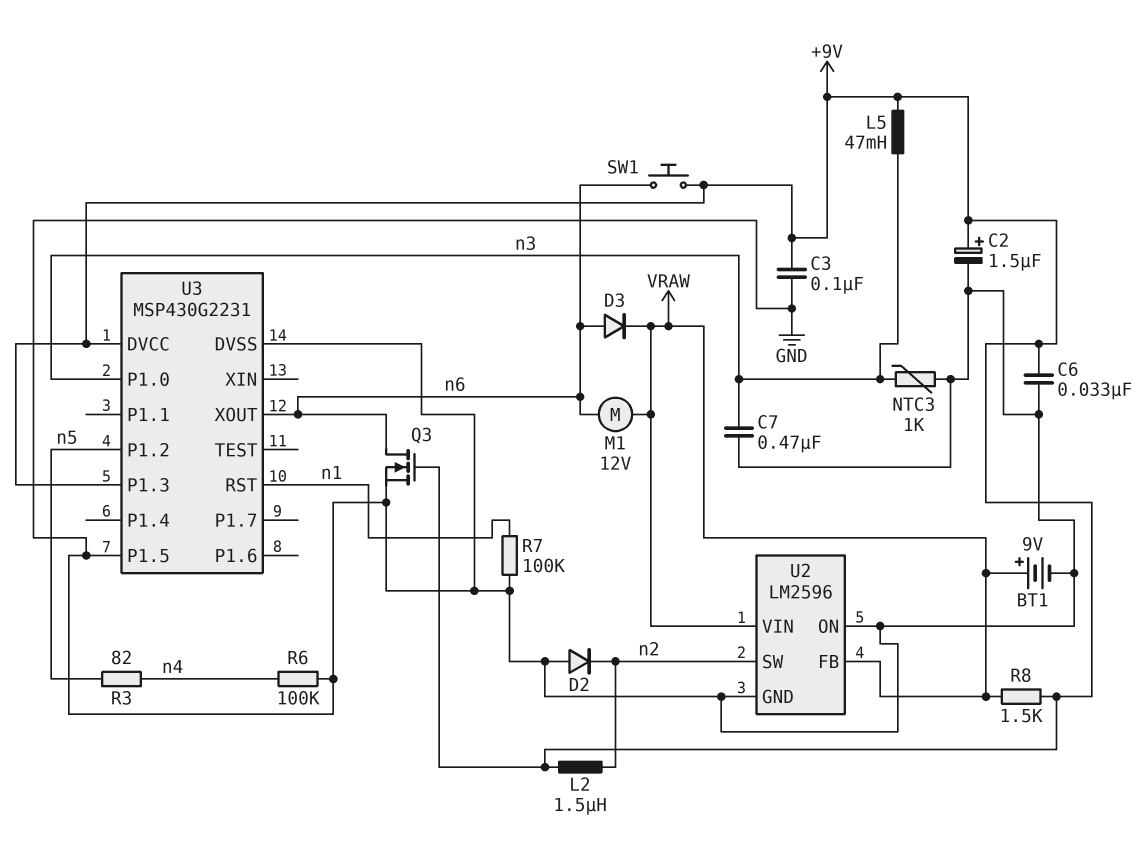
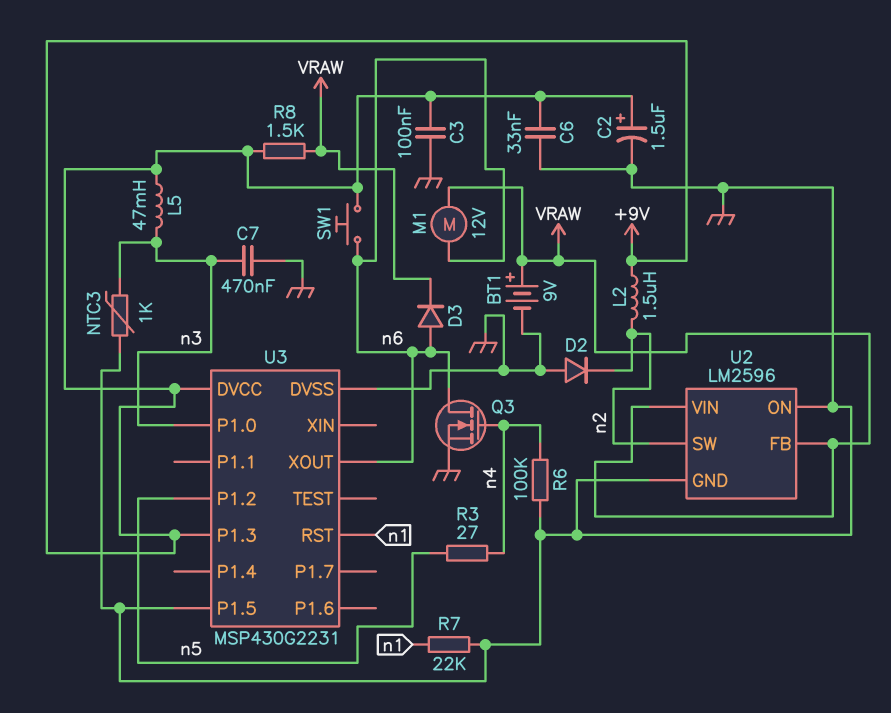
Q3: NMOS (G +9V, D n6, S GND) -> NMOS (G n4, D n6, S GND)
R3: 82 (n4, n5) -> 27 (n4, n5)
R7: 100k (GND, n1) -> 22k (GND, n1)

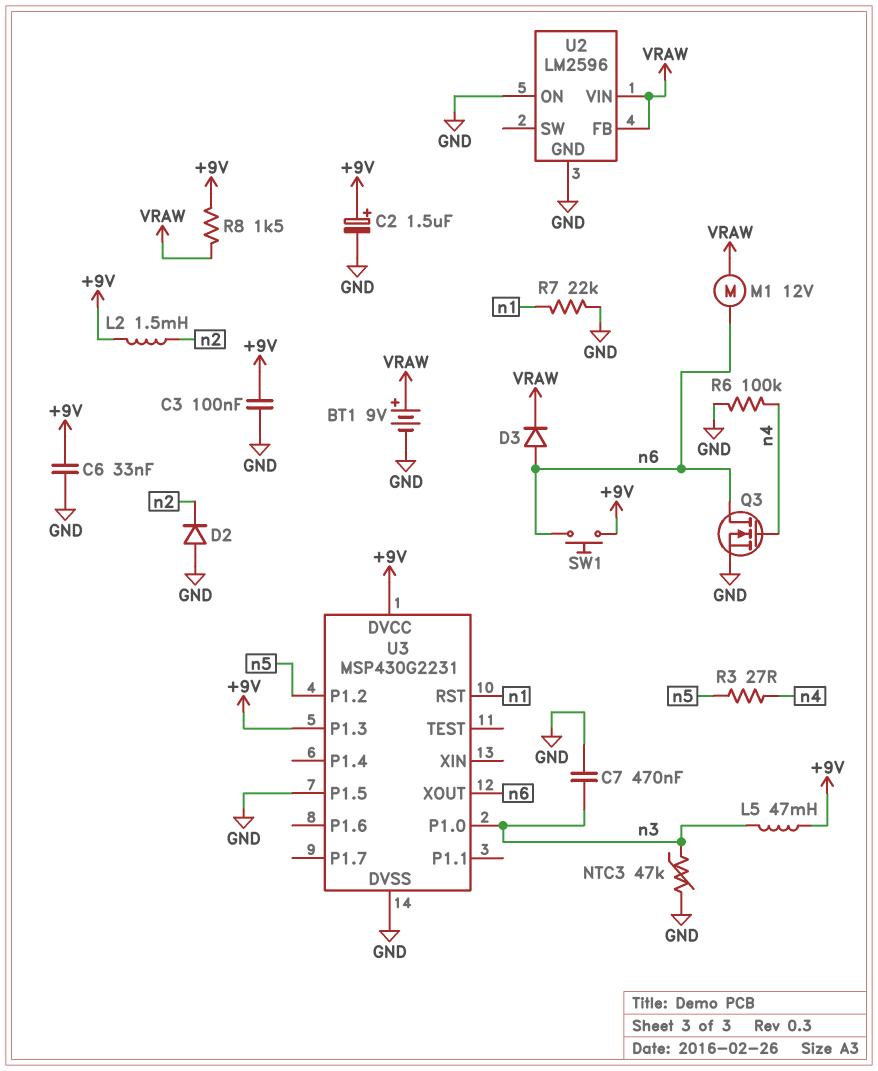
L2: 1.5uH (+9V, n2) -> 1.5mH (+9V, n2)
NTC3: 1k (GND, n3) -> 47k (GND, n3)
U2 pin SW: n2 -> none

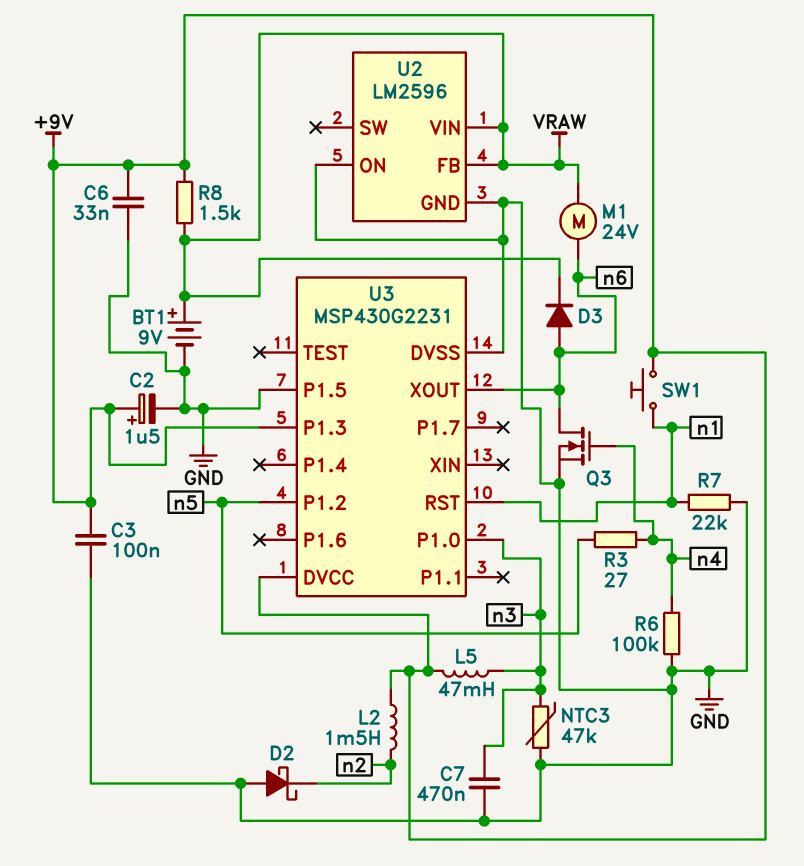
D2: diode (A GND, K n2) -> schottky (A GND, K n2)
M1: motor 12V (VRAW, n6) -> motor 24V (VRAW, n6)
SW1: button (+9V, n6) -> button (+9V, n1)

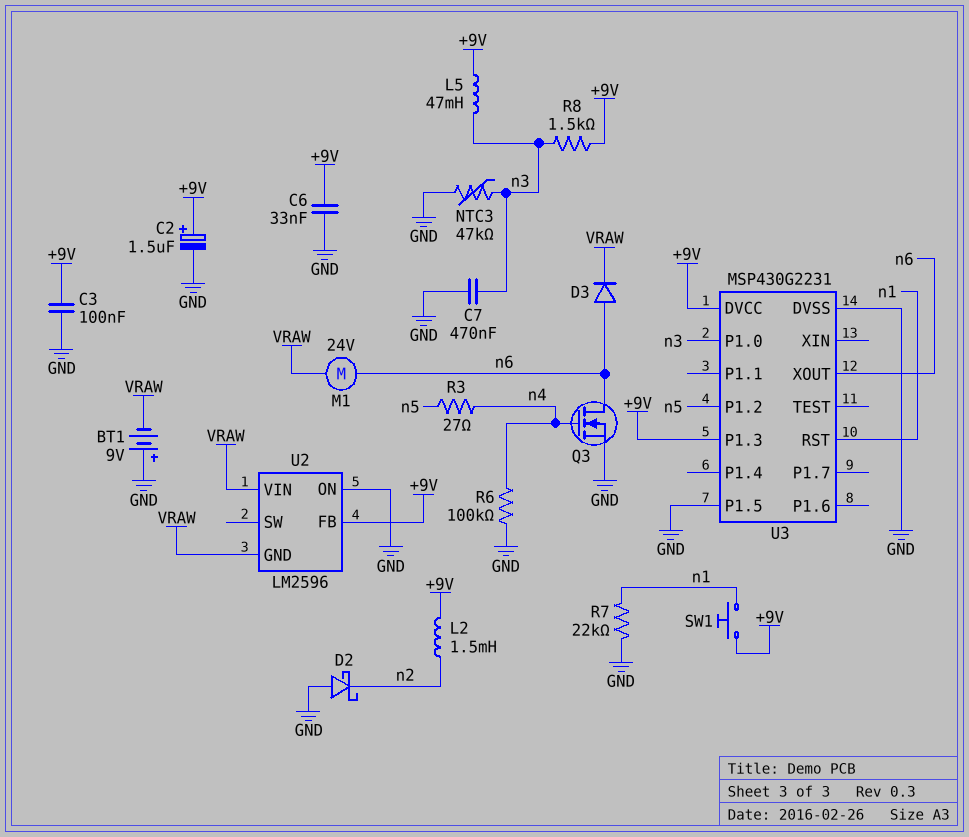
BT1: 9V (plus VRAW, minus GND) -> 9V (plus GND, minus VRAW)
R8: 1.5k (+9V, VRAW) -> 1.5k (+9V, n3)
U2 pin FB: VRAW -> +9V
U2 pin GND: GND -> VRAW

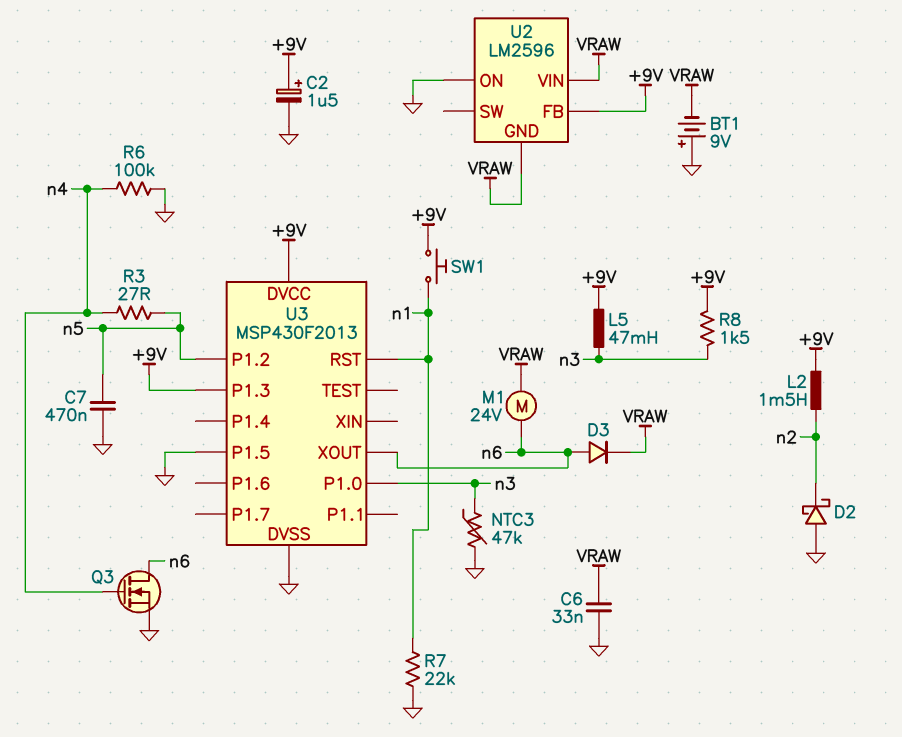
C3: 100nF (+9V, GND) -> none
C6: 33nF (+9V, GND) -> 33nF (GND, VRAW)
C7: 470nF (GND, n3) -> 470nF (GND, n5)
U3: MSP430G2231 -> MSP430F2013

